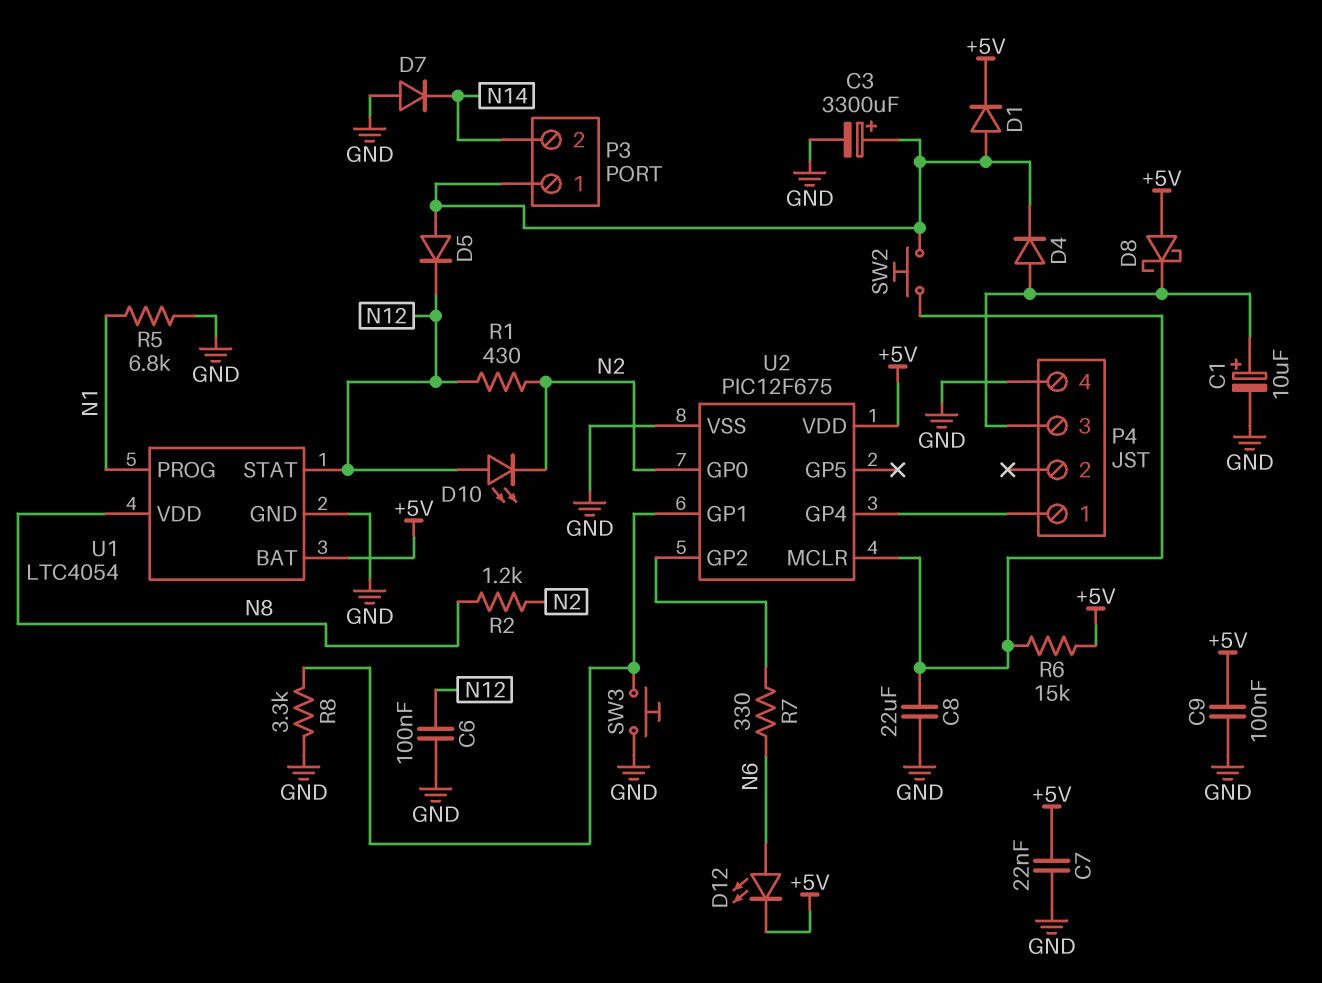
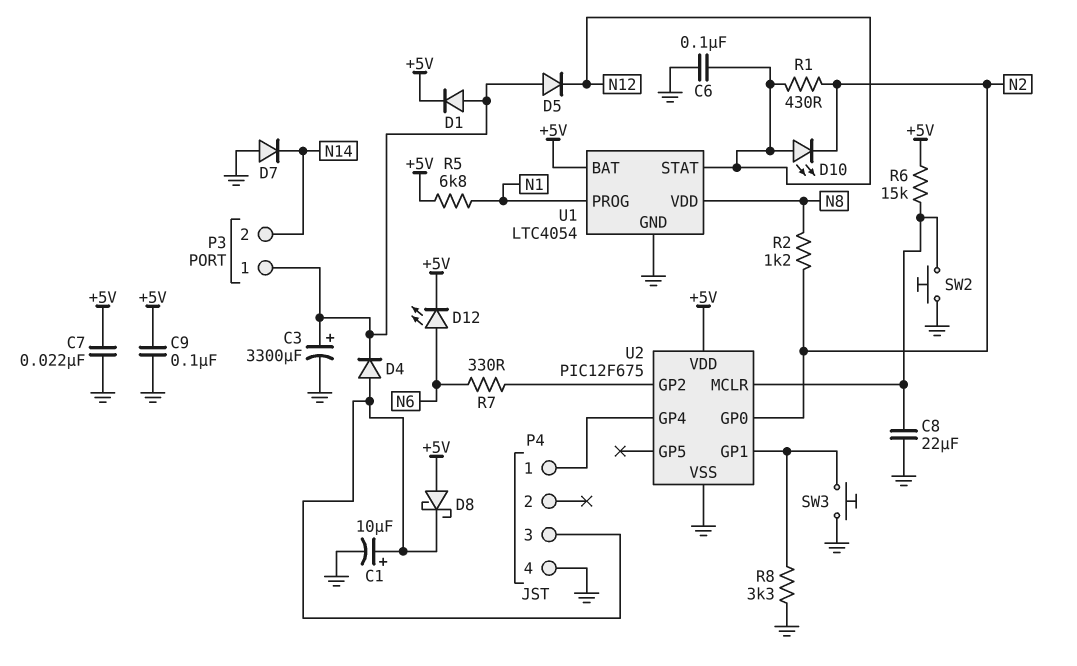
R5: 6.8k (GND, N1) -> 6.8k (+5V, N1)
SW2: button (P3/1, U2/MCLR) -> button (GND, U2/MCLR)

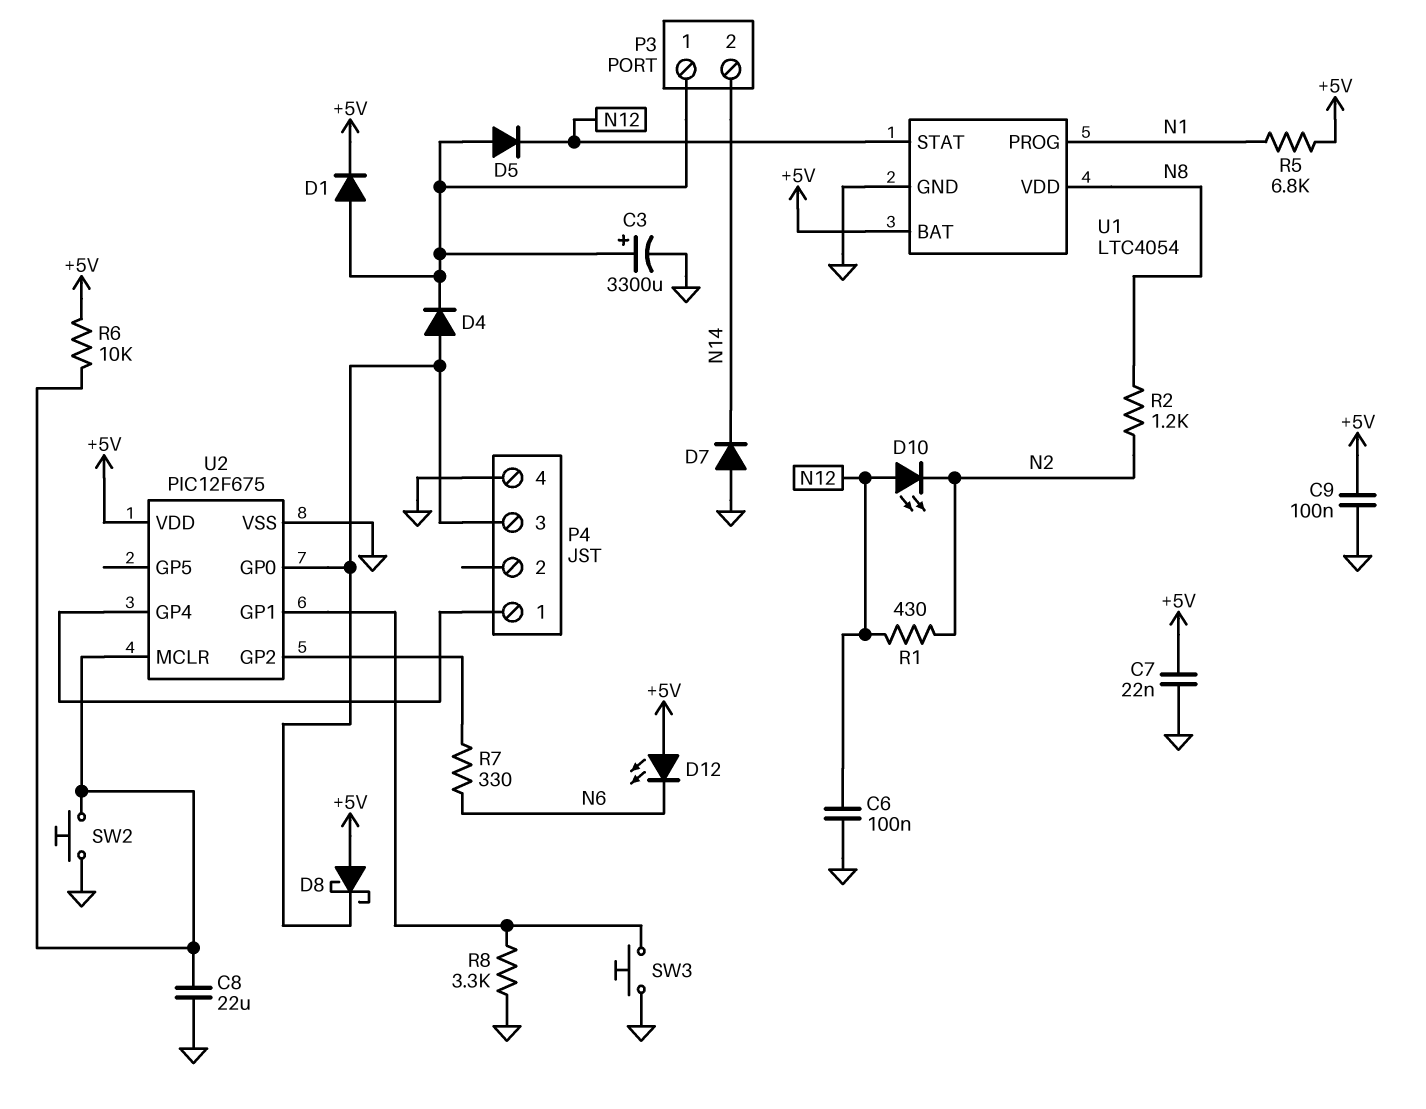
C1: 10uF (plus P4/3, minus GND) -> none
D12: LED (A N6, K +5V) -> LED (A +5V, K N6)
R6: 15k (+5V, U2/MCLR) -> 10k (+5V, U2/MCLR)
U2 pin GP0: N2 -> P4/3

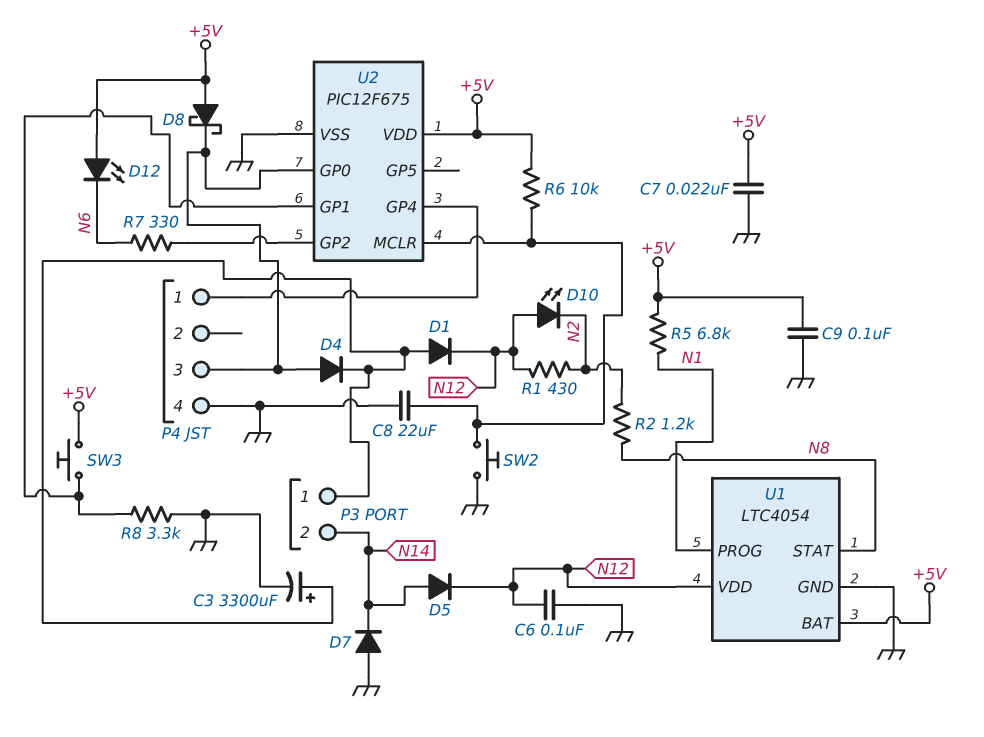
D1: diode (A P3/1, K +5V) -> diode (A P3/1, K N12)
D5: diode (A P3/1, K N12) -> diode (A N14, K N12)
SW3: button (GND, U2/GP1) -> button (+5V, U2/GP1)
U1 pin STAT: N12 -> N8
U1 pin VDD: N8 -> N12

